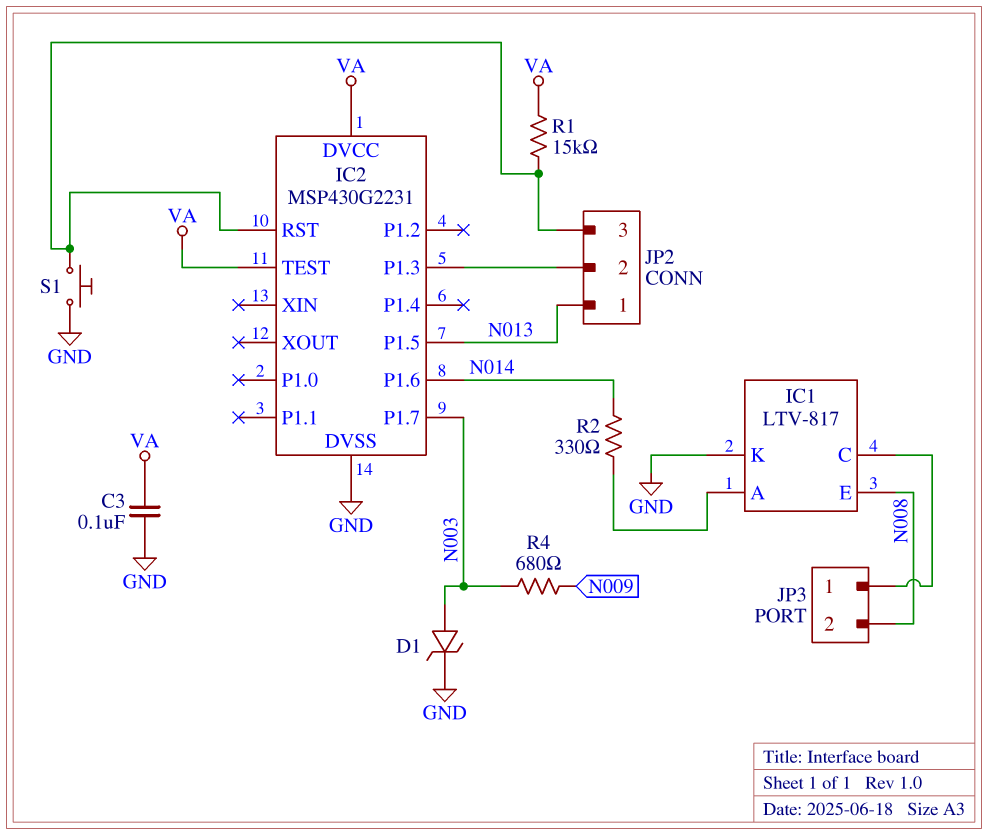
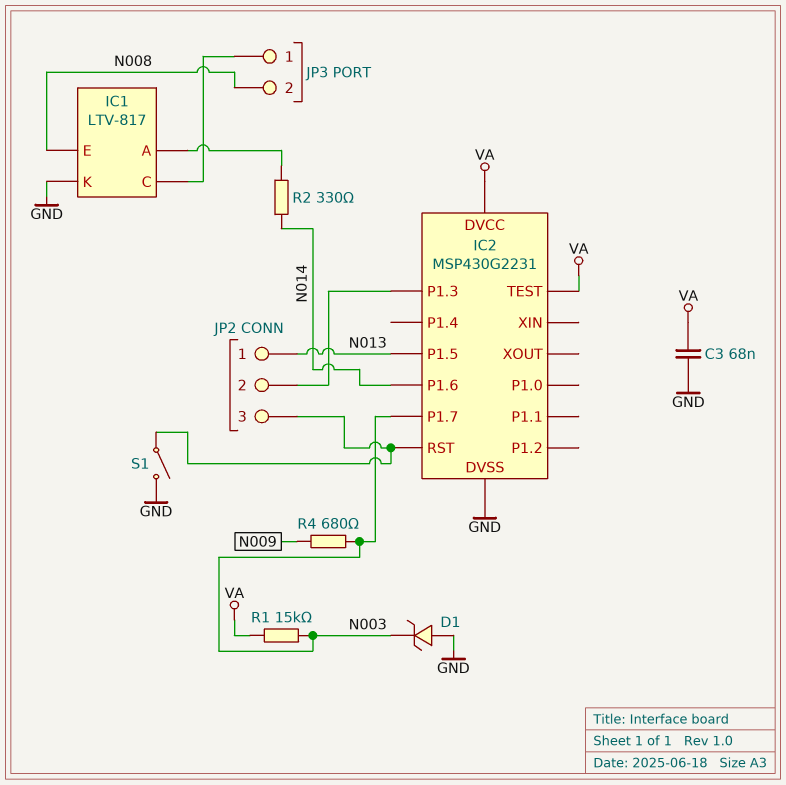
C3: 100nF (GND, VA) -> 68nF (GND, VA)
D1: zener (A N003, K GND) -> zener (A GND, K N003)
R1: 15k (IC2/RST, VA) -> 15k (N003, VA)
S1: button (GND, IC2/RST) -> switch (GND, IC2/RST)

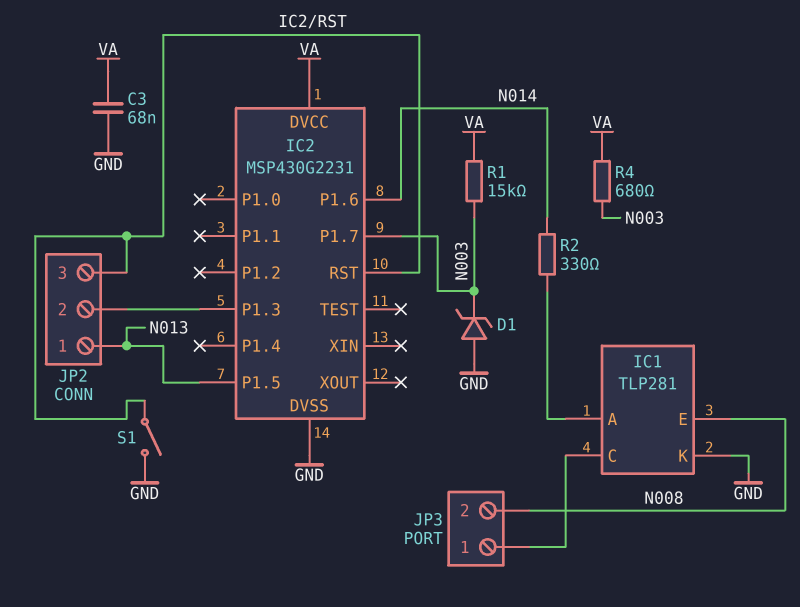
IC1: LTV-817 -> TLP281
IC2 pin TEST: VA -> none
R4: 680 (N003, N009) -> 680 (N003, VA)

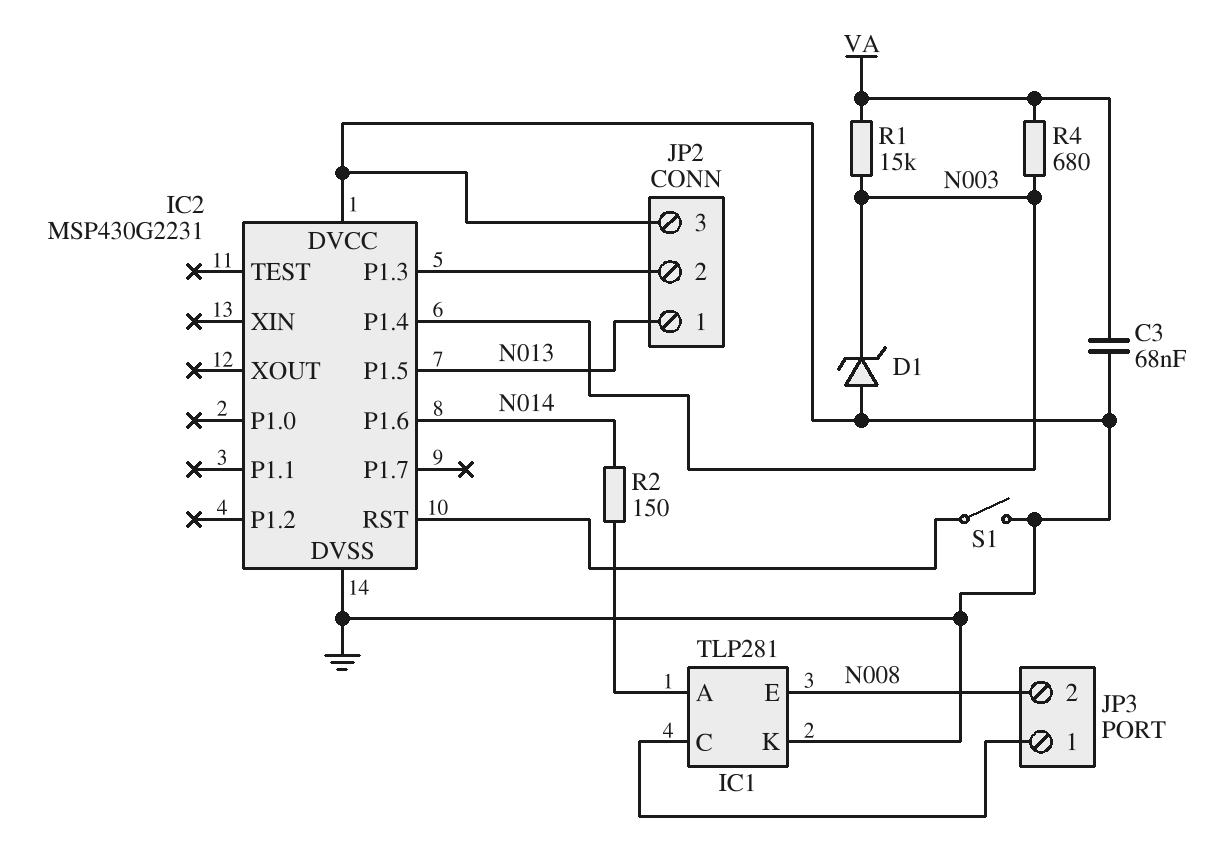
IC2 pin DVCC: VA -> GND
IC2 pin P1.4: none -> N003
IC2 pin P1.7: N003 -> none
JP2 pin 3: IC2/RST -> GND
R2: 330 (IC1/A, N014) -> 150 (IC1/A, N014)

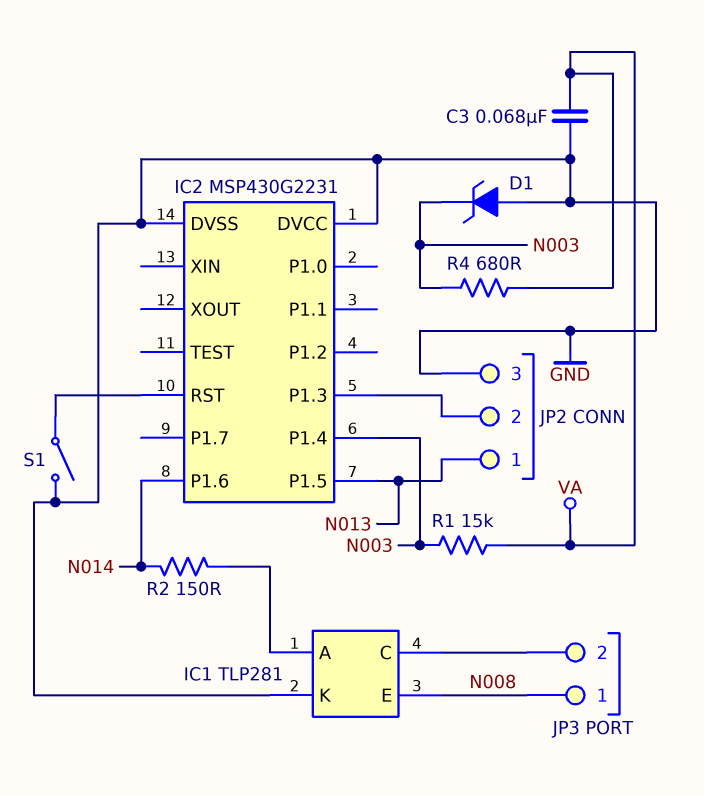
JP3 pin 1: IC1/C -> N008
JP3 pin 2: N008 -> IC1/C

